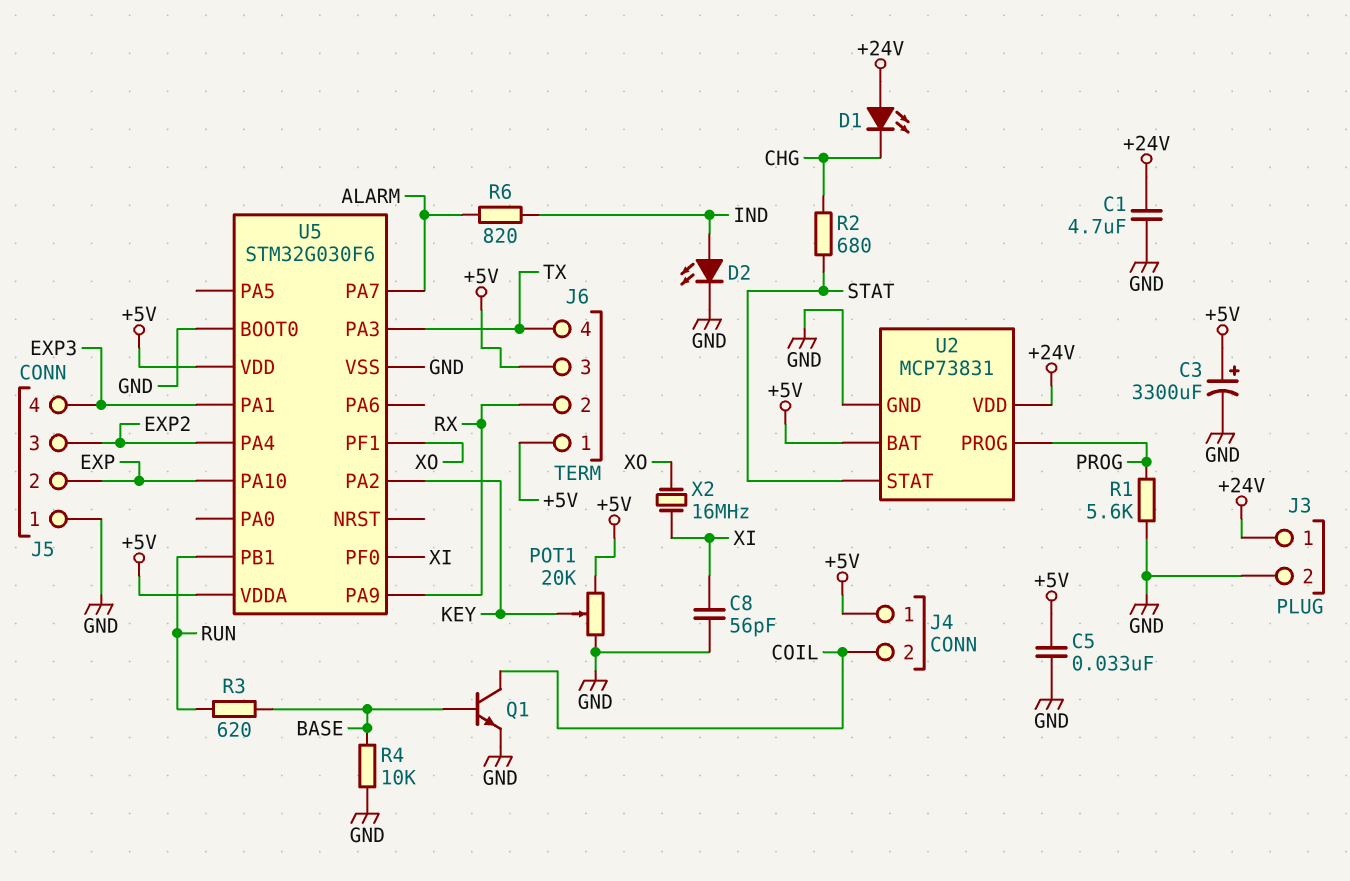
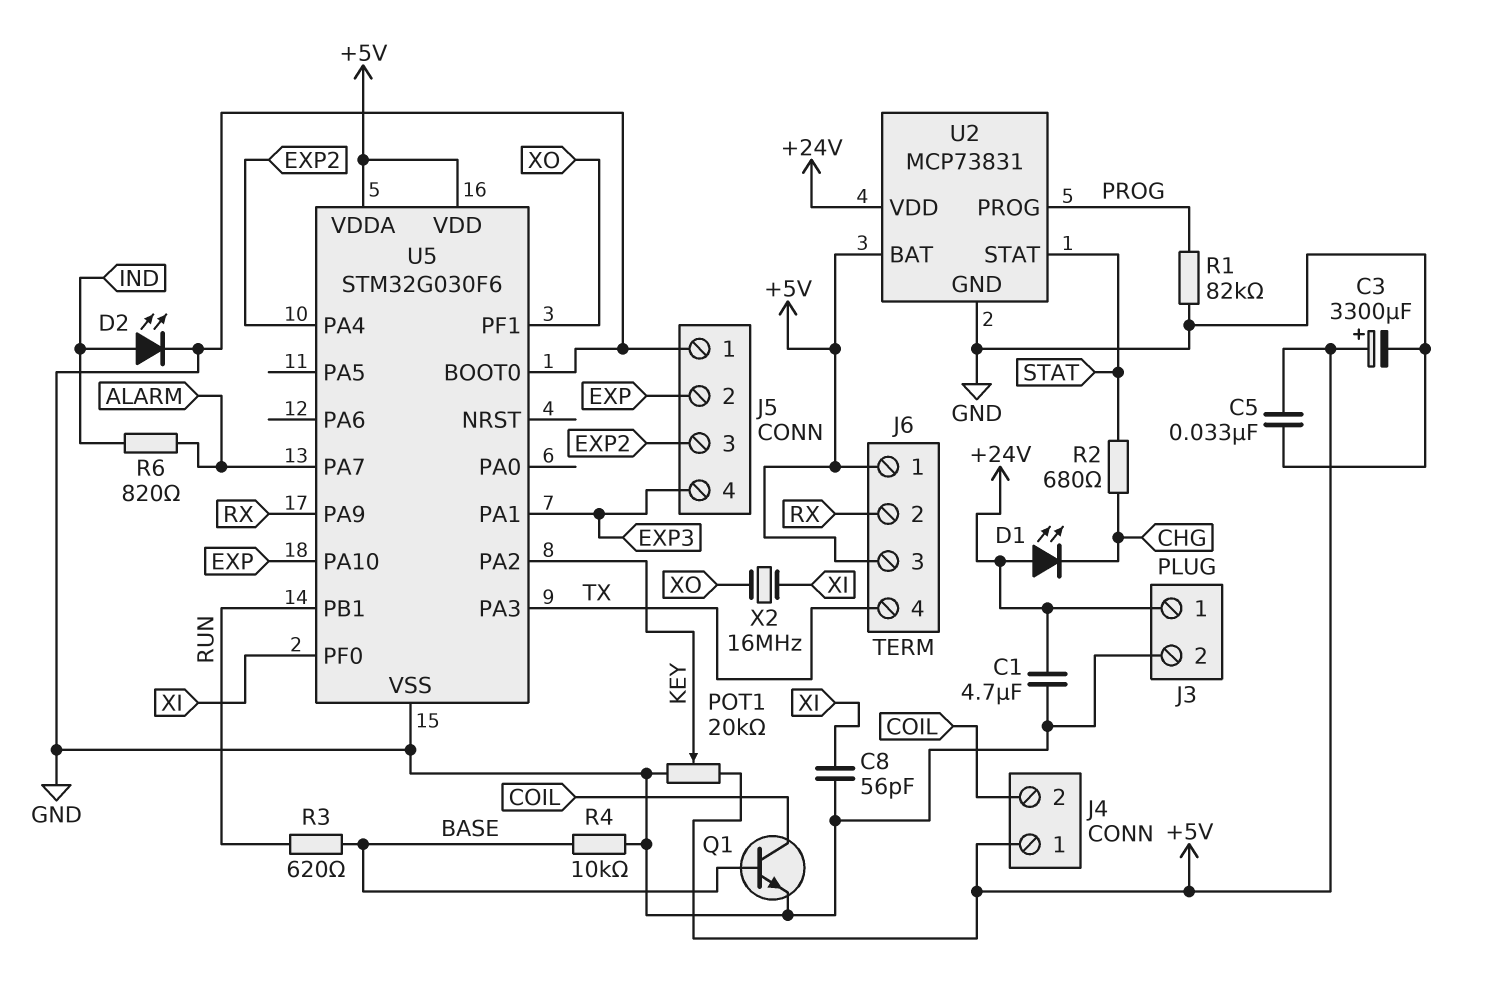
R1: 5.6k (GND, PROG) -> 82k (GND, PROG)

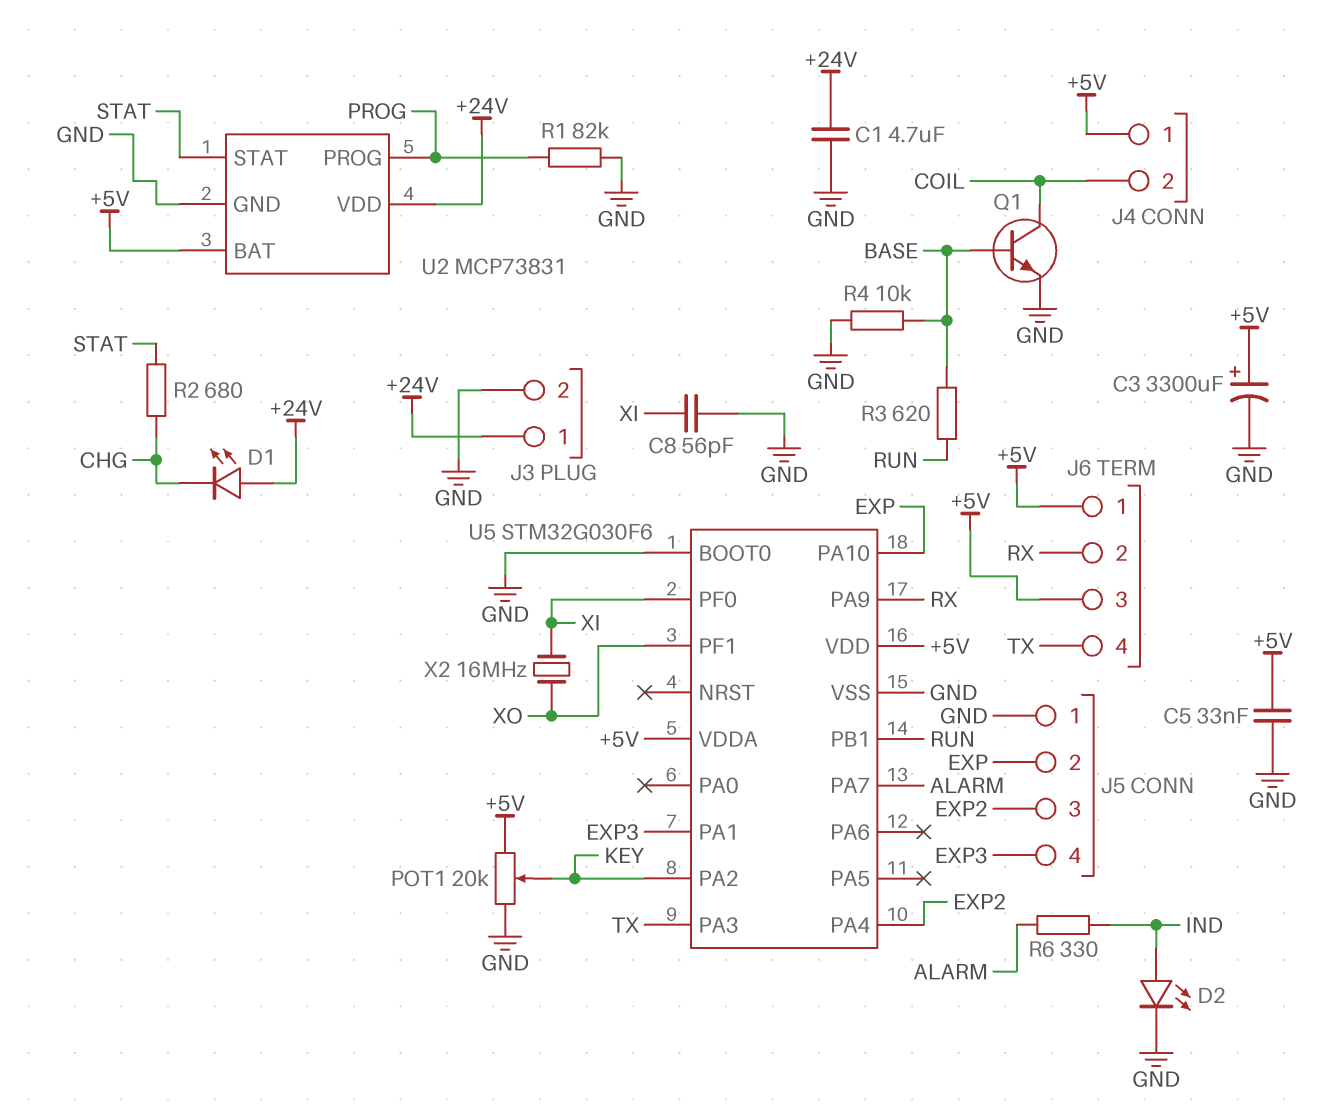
R6: 820 (ALARM, IND) -> 330 (ALARM, IND)

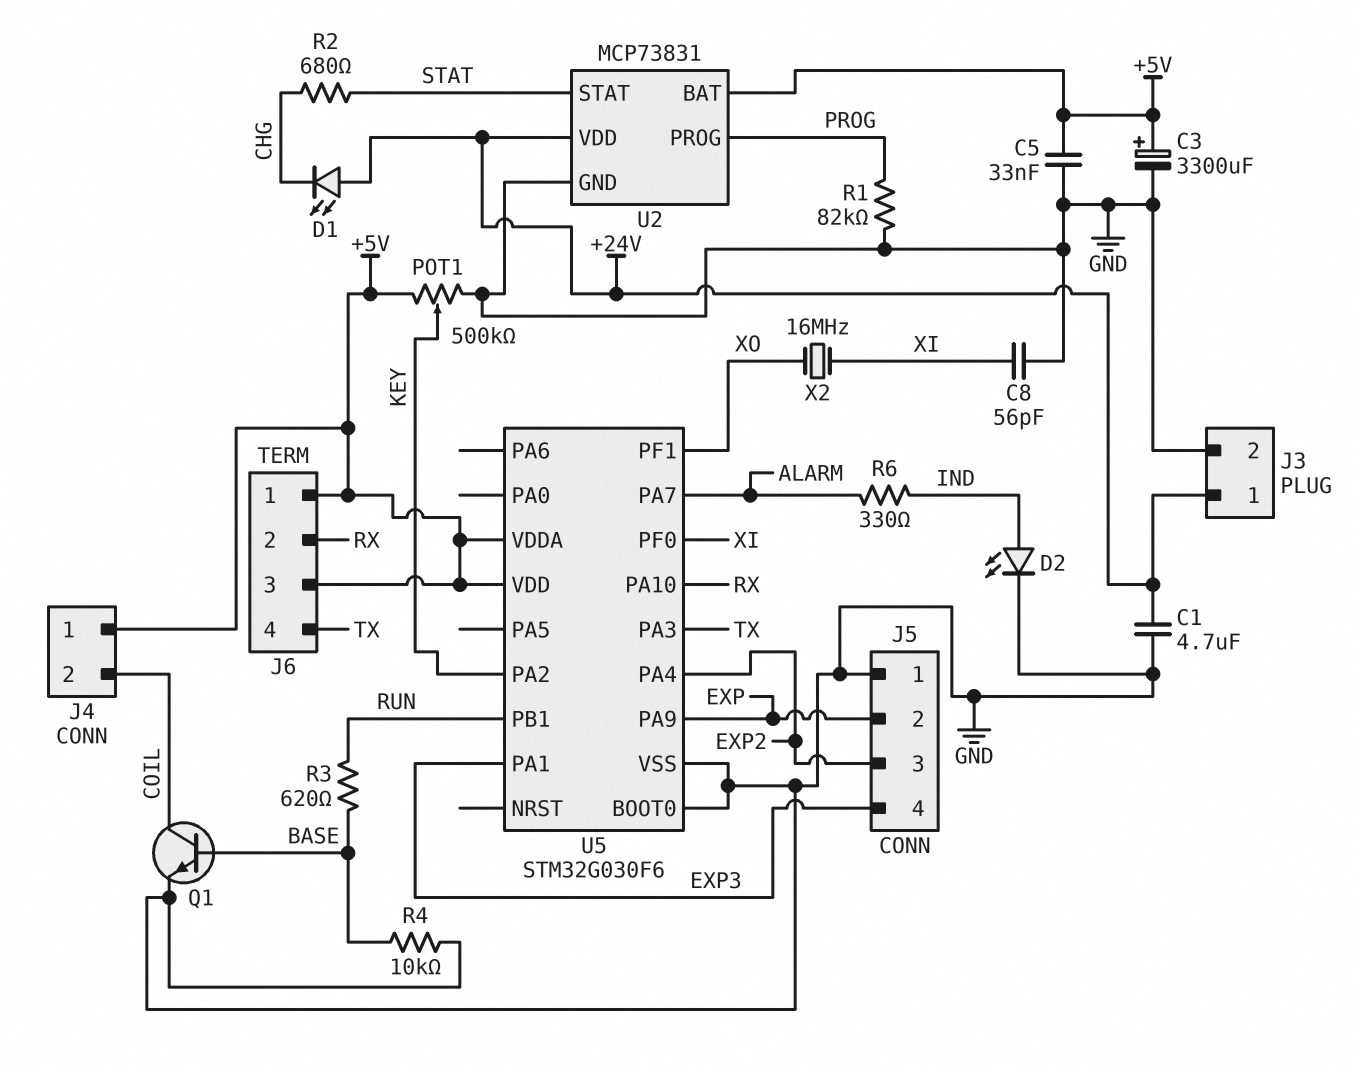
POT1: 20k (+5V, GND, wiper KEY) -> 500k (+5V, GND, wiper KEY)
U5 pin PA9: RX -> EXP
U5 pin PA10: EXP -> RX

